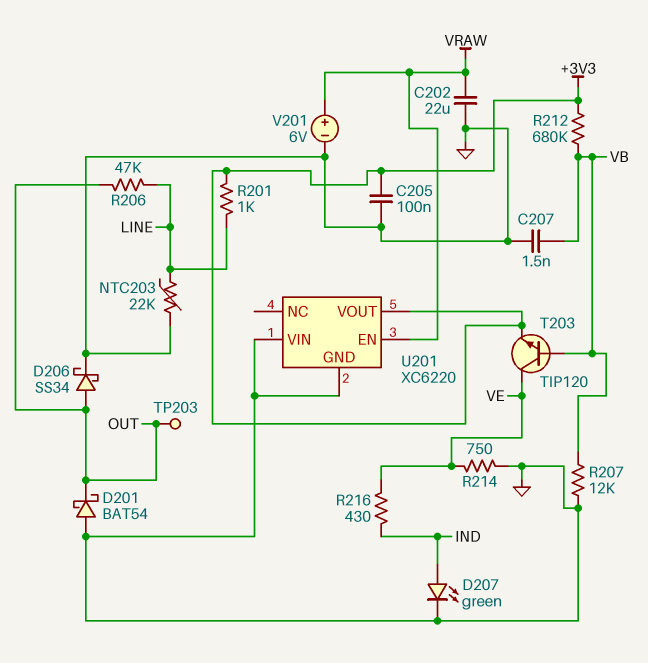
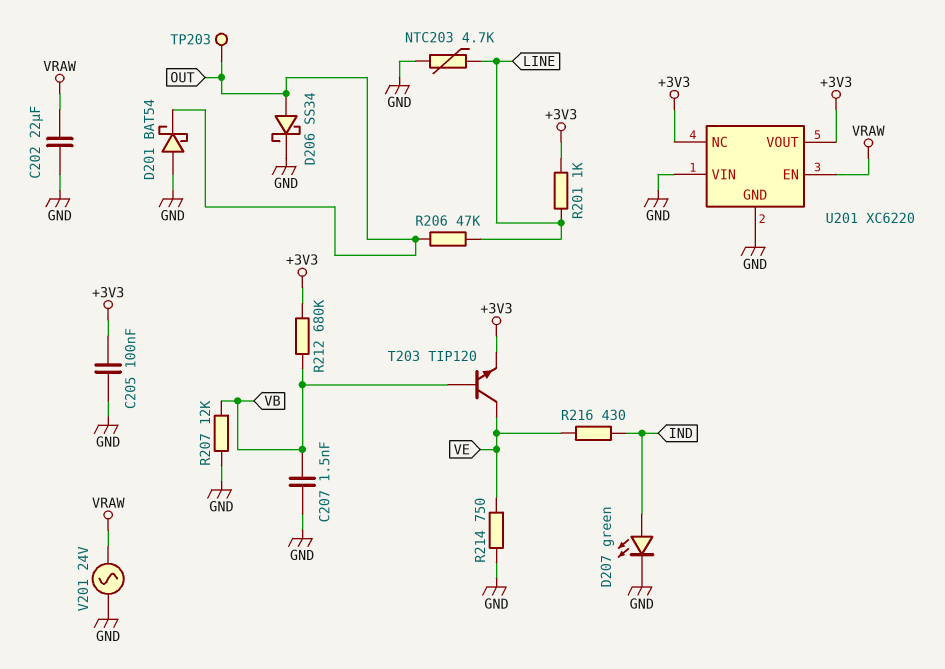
NTC203: 22k (GND, LINE) -> 4.7k (GND, LINE)
U201 pin NC: none -> +3V3
V201: 6V (plus VRAW, minus GND) -> AC 24V (GND, VRAW)

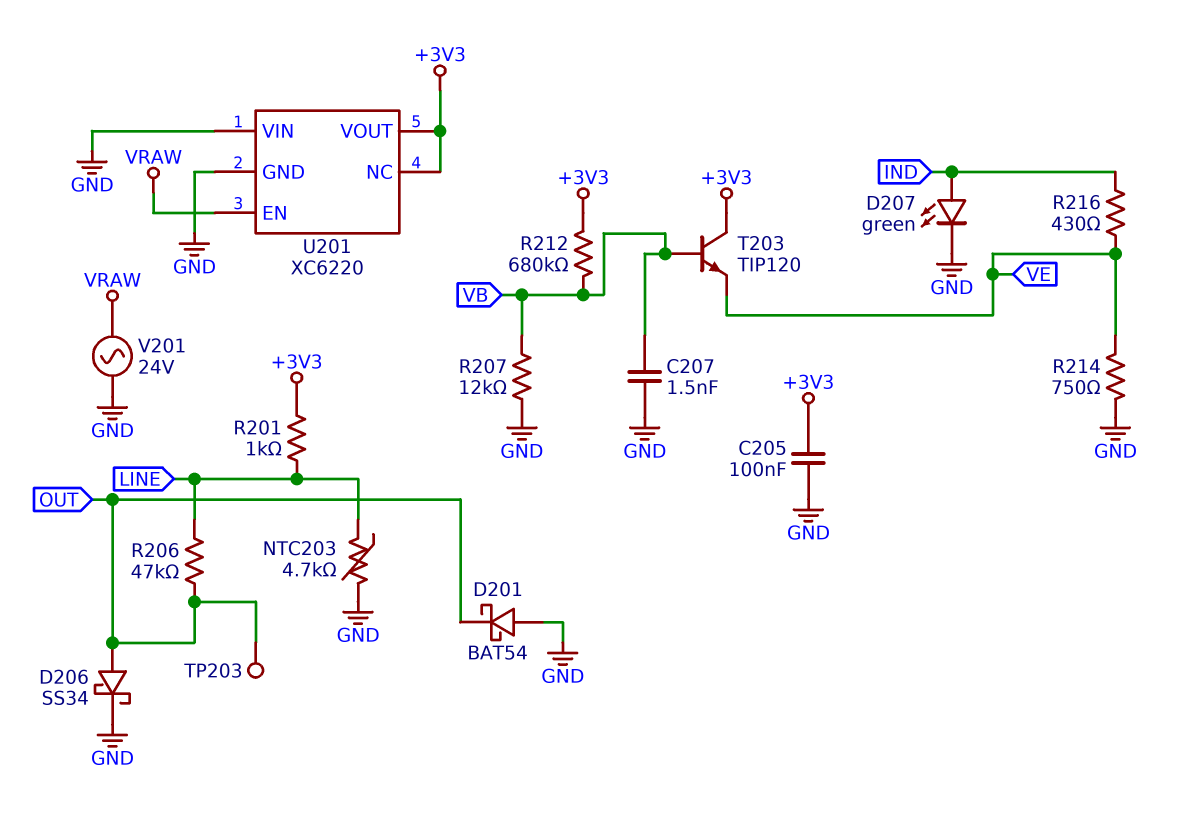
C202: 22uF (GND, VRAW) -> none
T203: NPN TIP120 (B VB, C VE, E +3V3) -> NPN TIP120 (B VB, C +3V3, E VE)

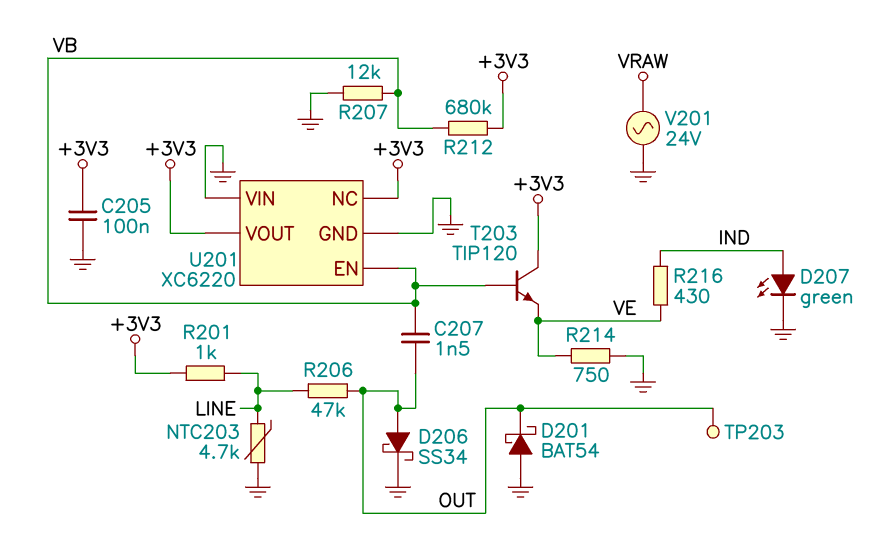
C207: 1.5nF (GND, VB) -> 1.5nF (OUT, VB)
U201 pin EN: VRAW -> VB

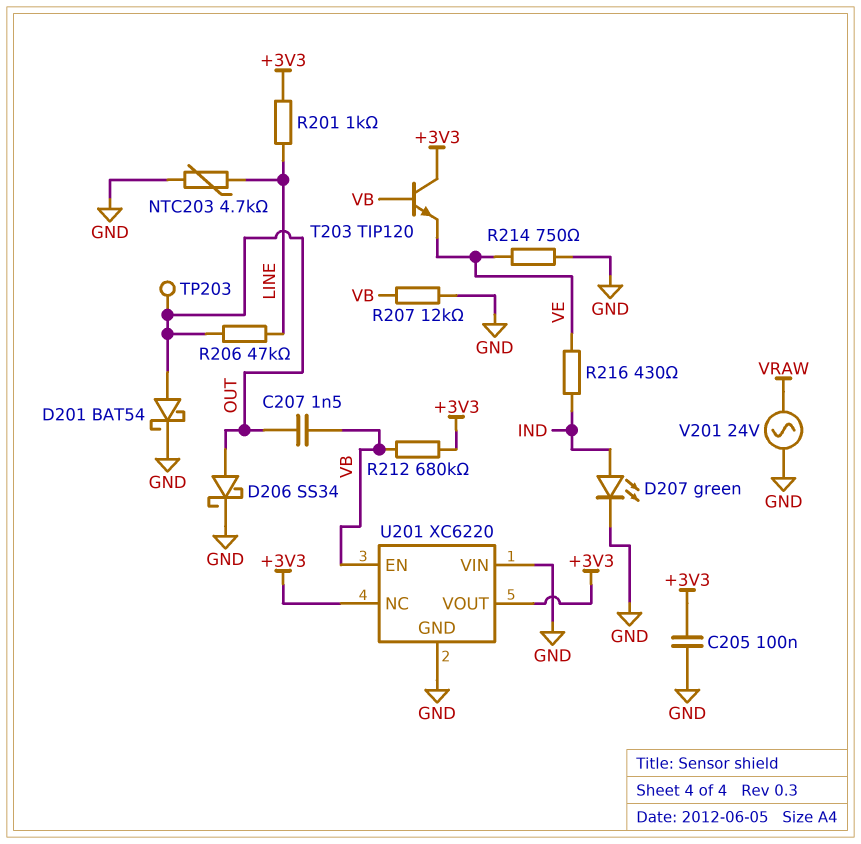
D201: schottky BAT54 (A GND, K OUT) -> schottky BAT54 (A OUT, K GND)

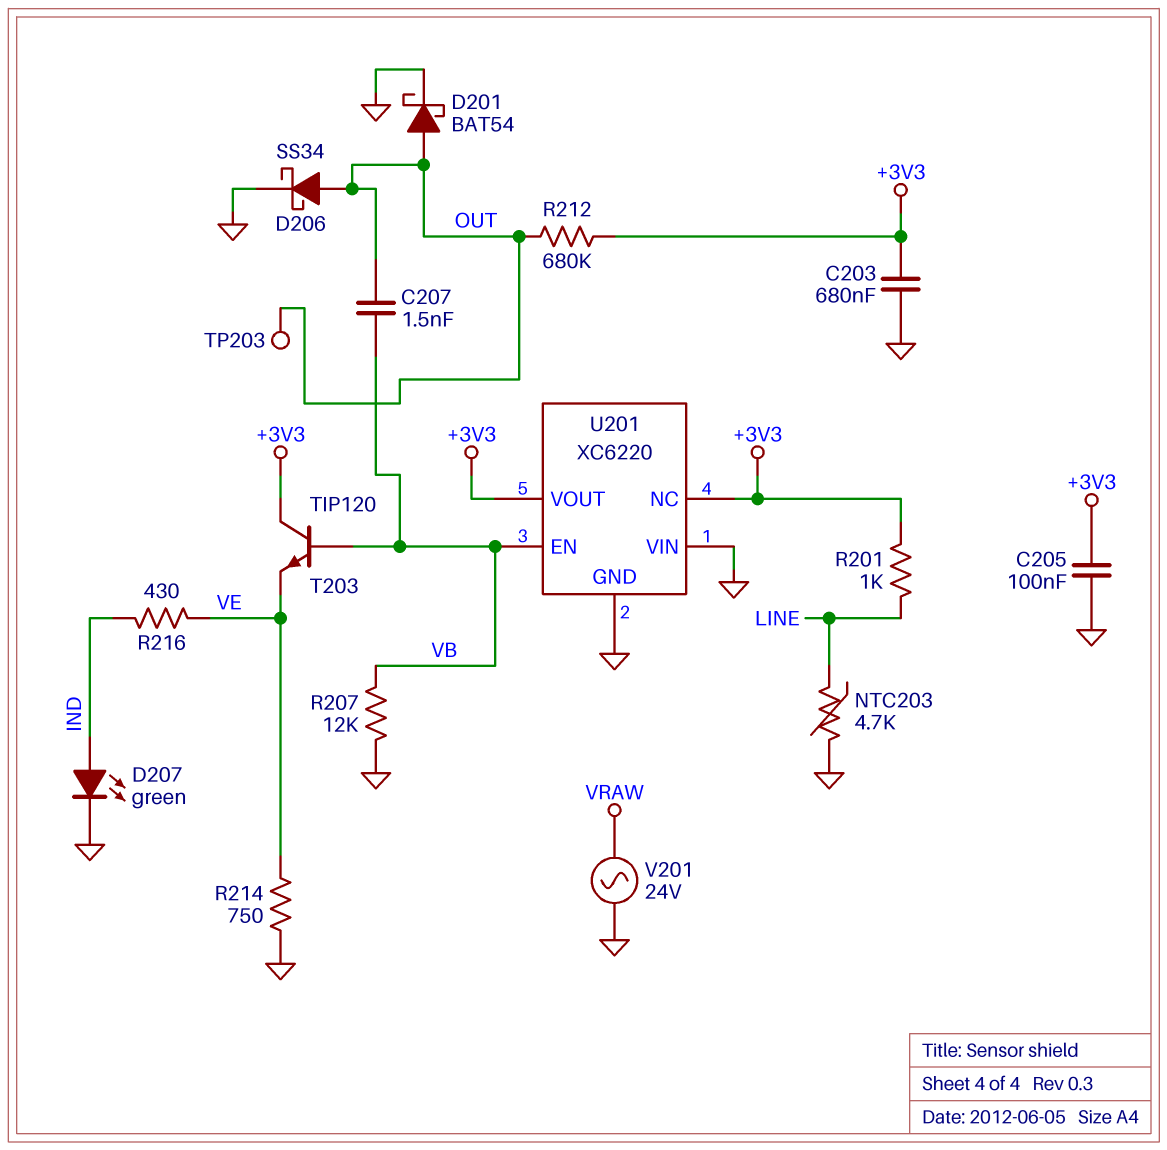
C203: none -> 680nF (+3V3, GND)
R206: 47k (LINE, OUT) -> none
R212: 680k (+3V3, VB) -> 680k (+3V3, OUT)

